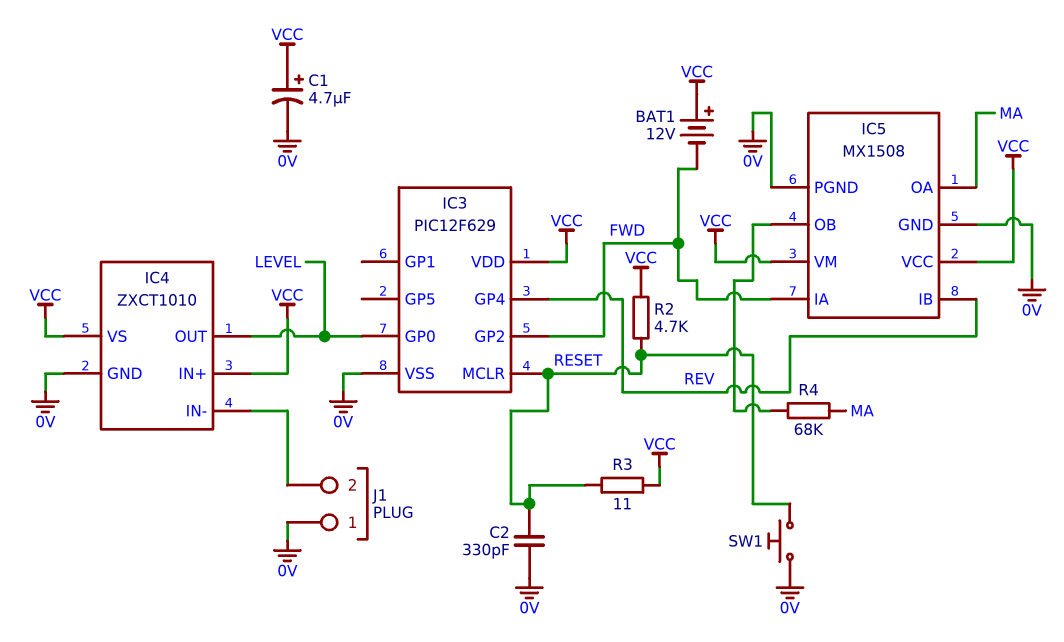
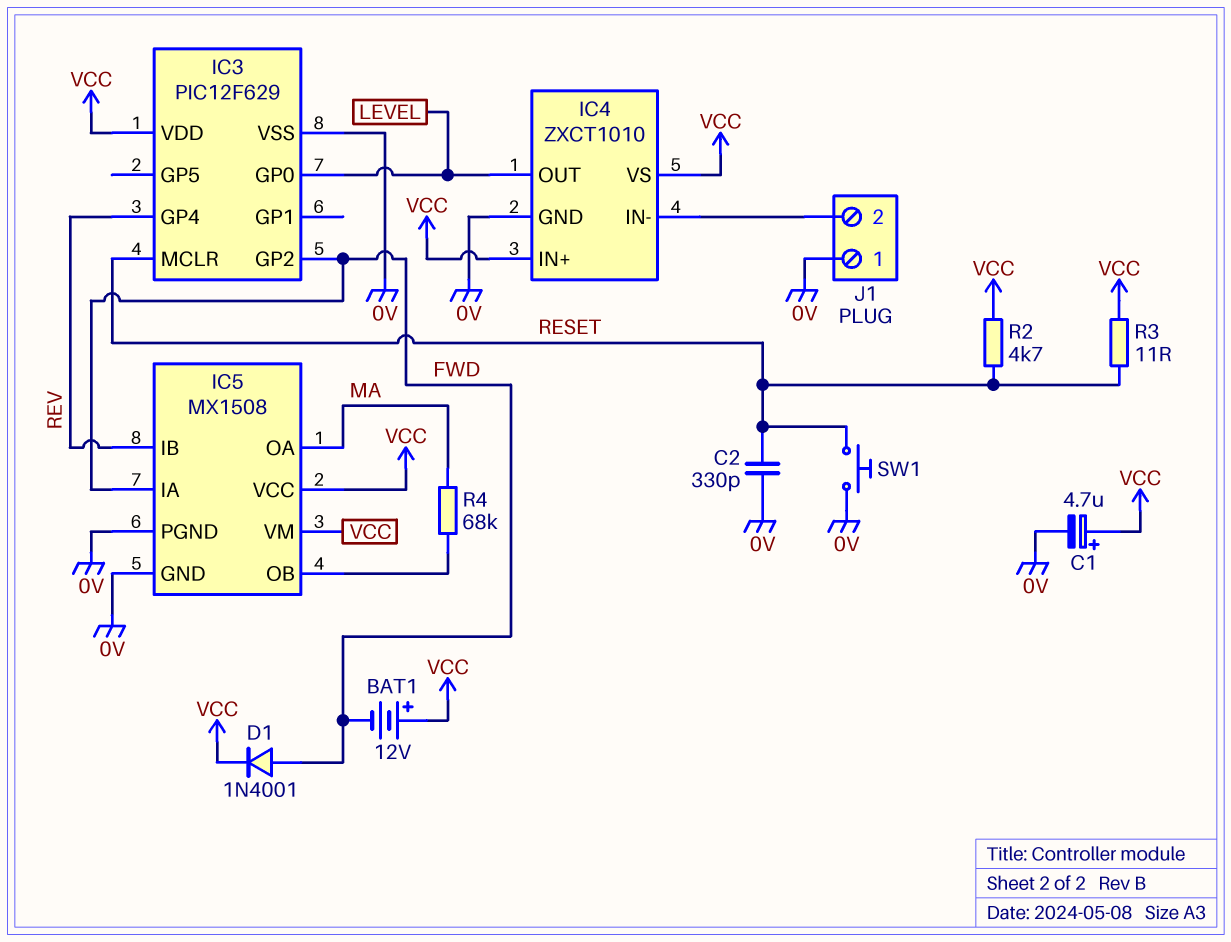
D1: none -> diode 1N4001 (A FWD, K VCC)

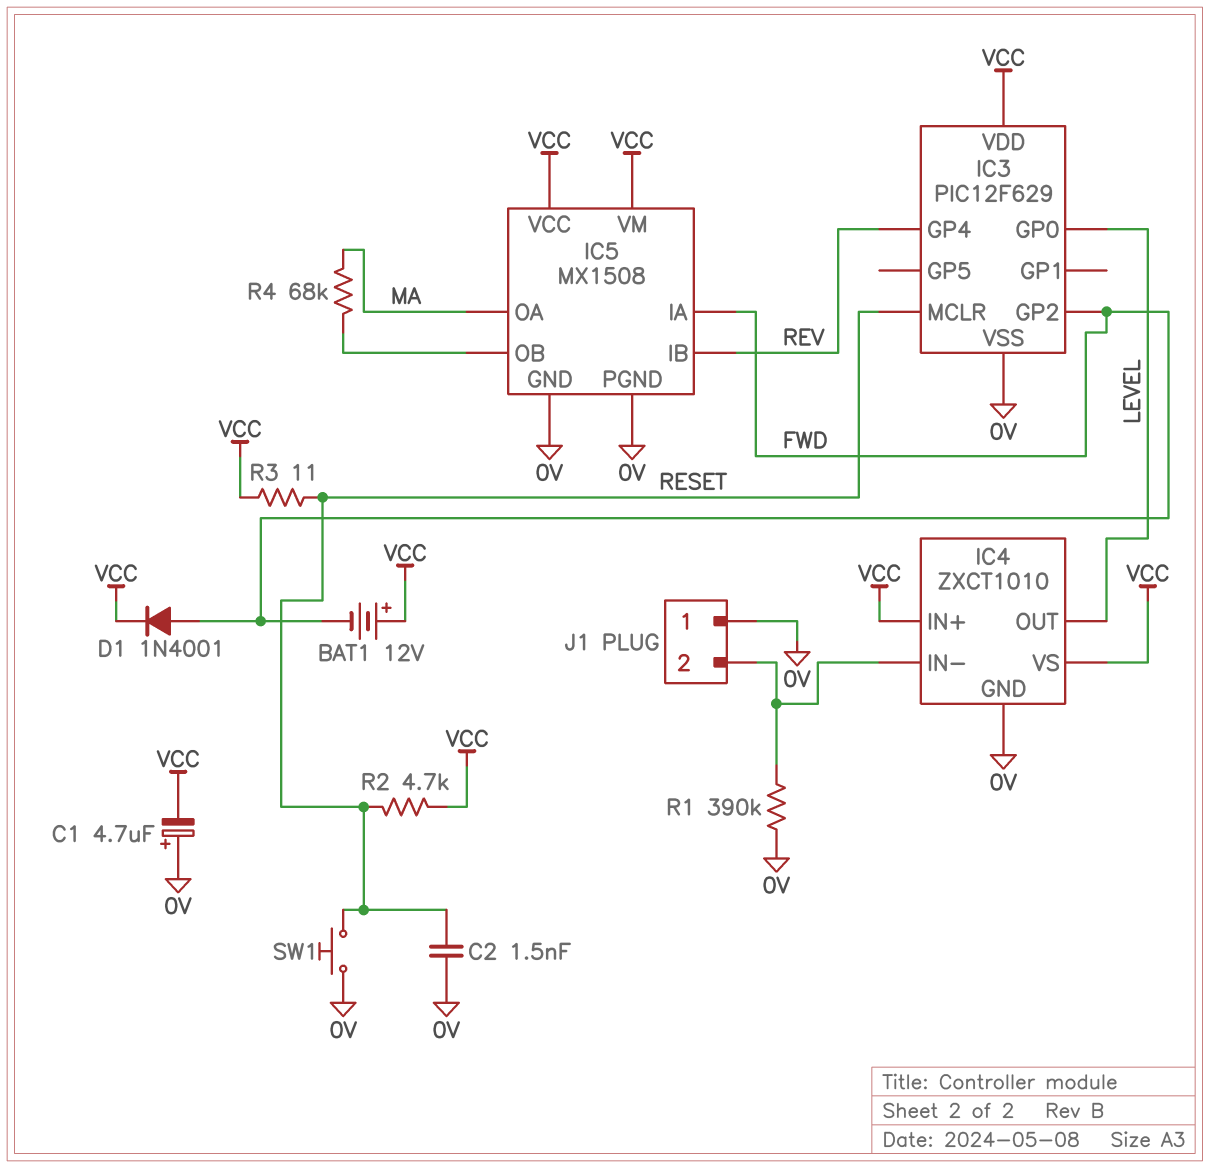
C1: 4.7uF (plus VCC, minus 0V) -> 4.7uF (plus 0V, minus VCC)
C2: 330pF (0V, RESET) -> 1.5nF (0V, RESET)
R1: none -> 390k (0V, IC4/IN-)

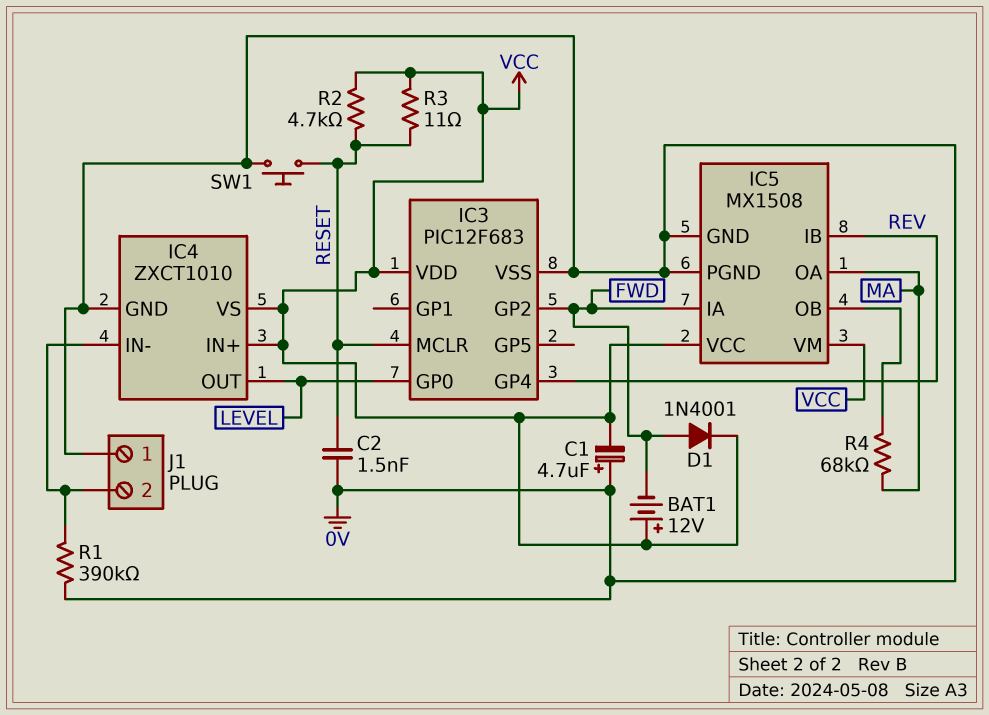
IC3: PIC12F629 -> PIC12F683

